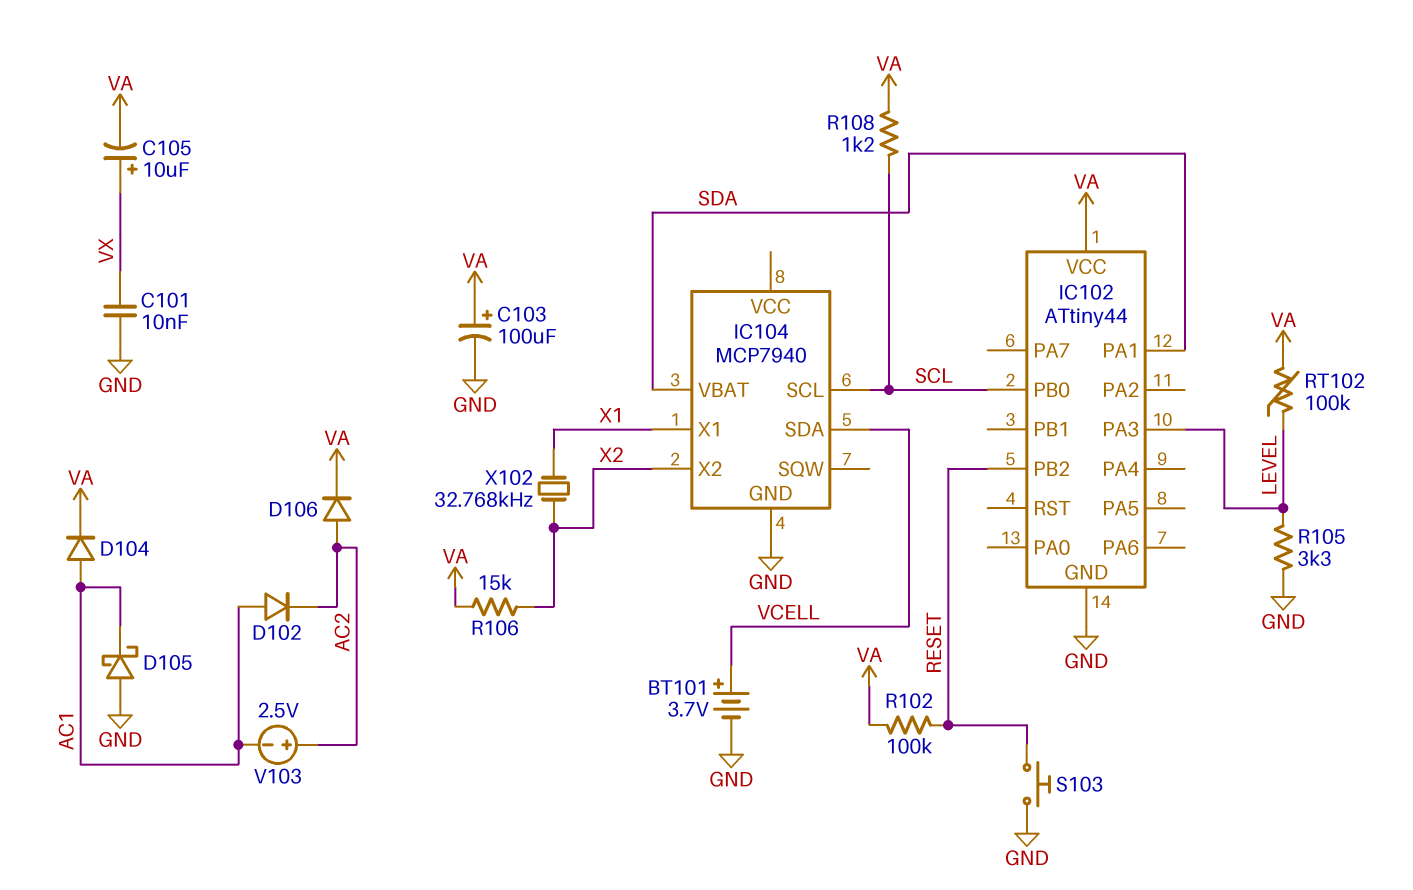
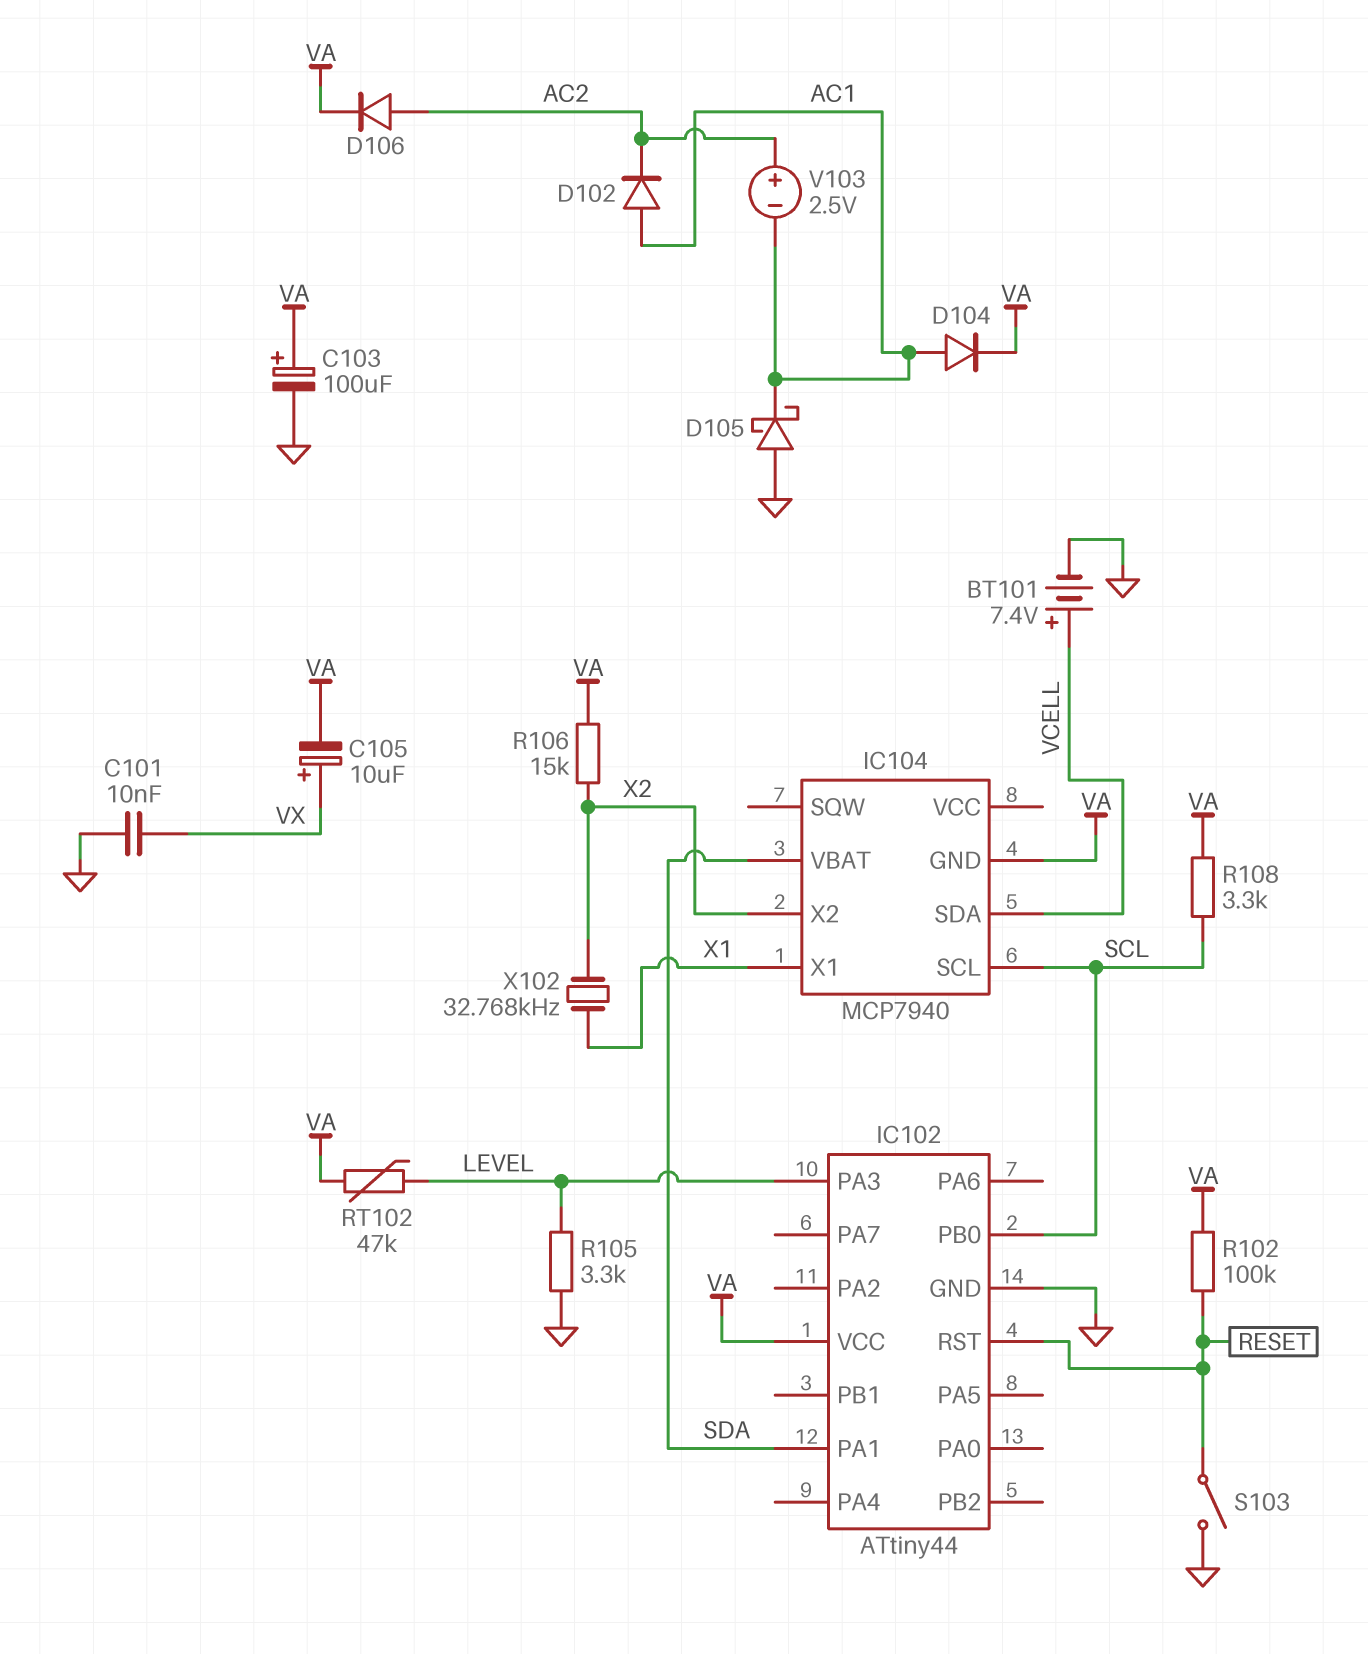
BT101: 3.7V (plus VCELL, minus GND) -> 7.4V (plus VCELL, minus GND)
IC102 pin PB2: RESET -> none
IC102 pin RST: none -> RESET
IC104 pin GND: GND -> VA
R108: 1.2k (SCL, VA) -> 3.3k (SCL, VA)
RT102: 100k (LEVEL, VA) -> 47k (LEVEL, VA)
S103: button (GND, RESET) -> switch (GND, RESET)

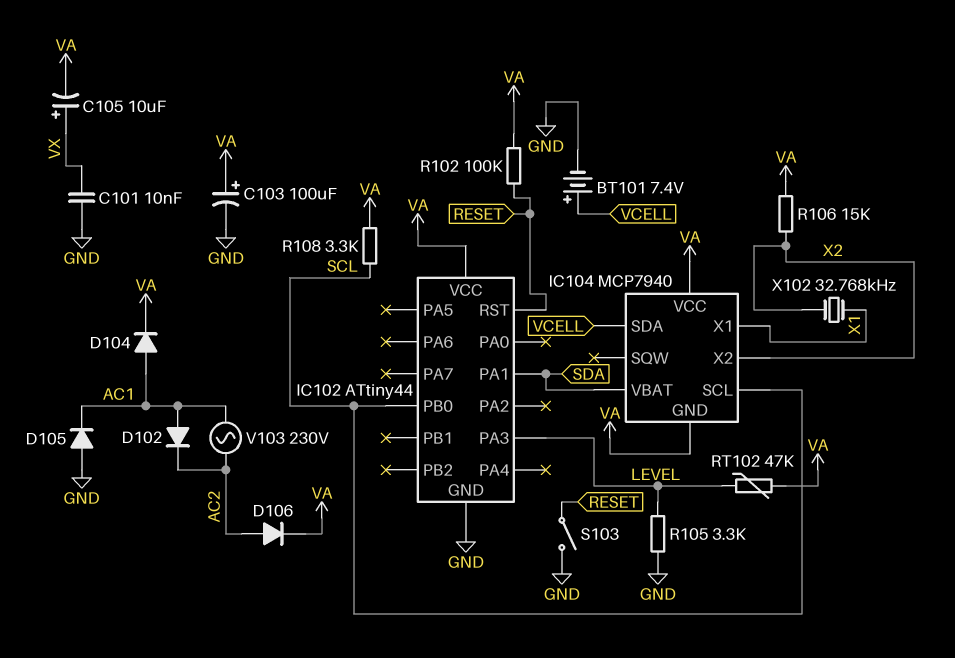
D105: schottky (A GND, K AC1) -> diode (A GND, K AC1)
IC104 pin VCC: none -> VA
V103: 2.5V (plus AC2, minus AC1) -> AC 230V (AC1, AC2)

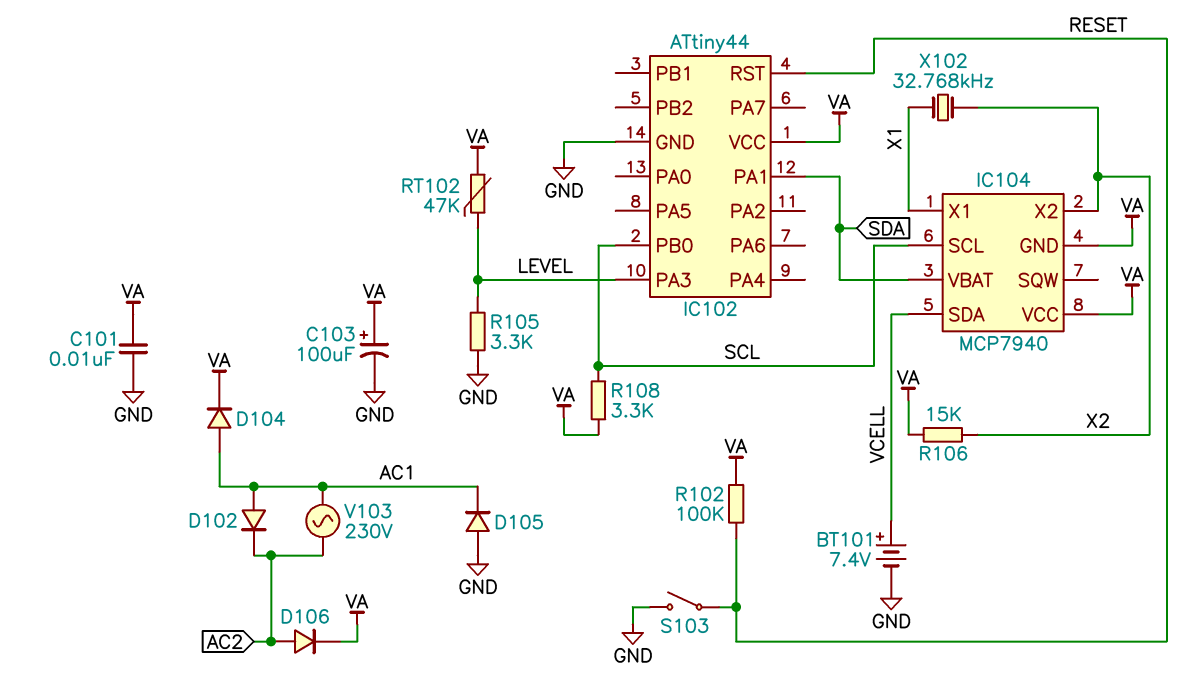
C101: 10nF (GND, VX) -> 10nF (GND, VA)
C105: 10uF (plus VX, minus VA) -> none

